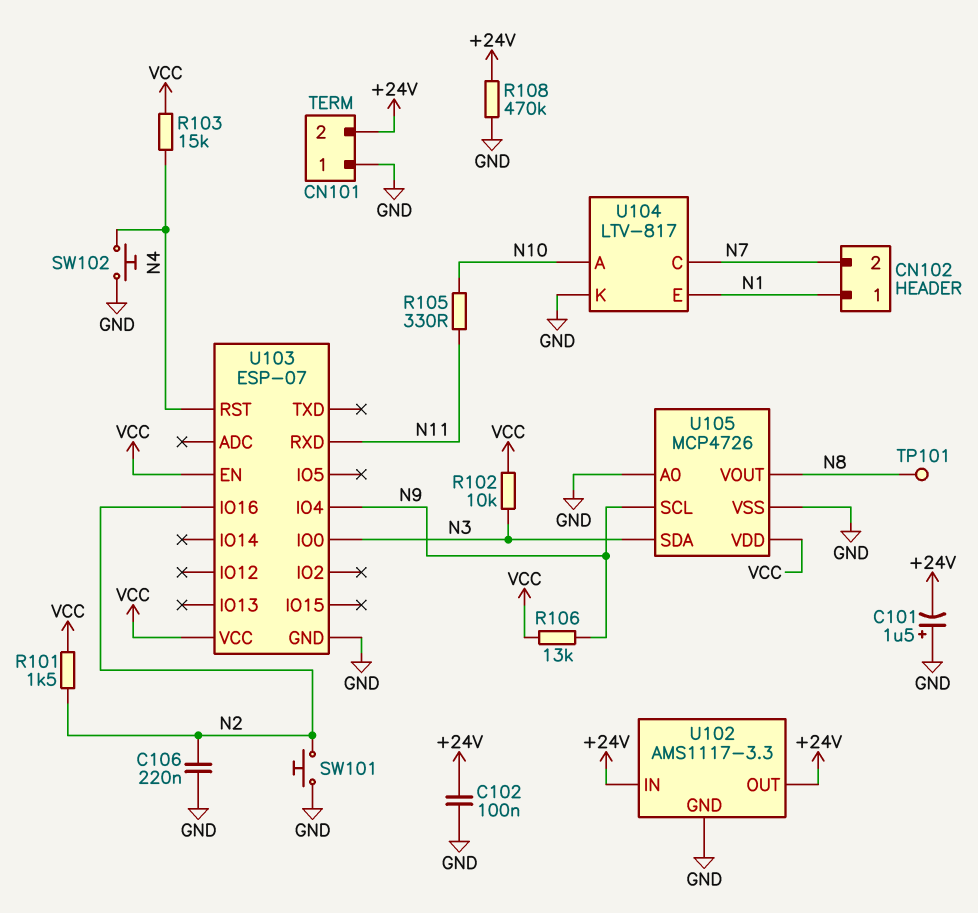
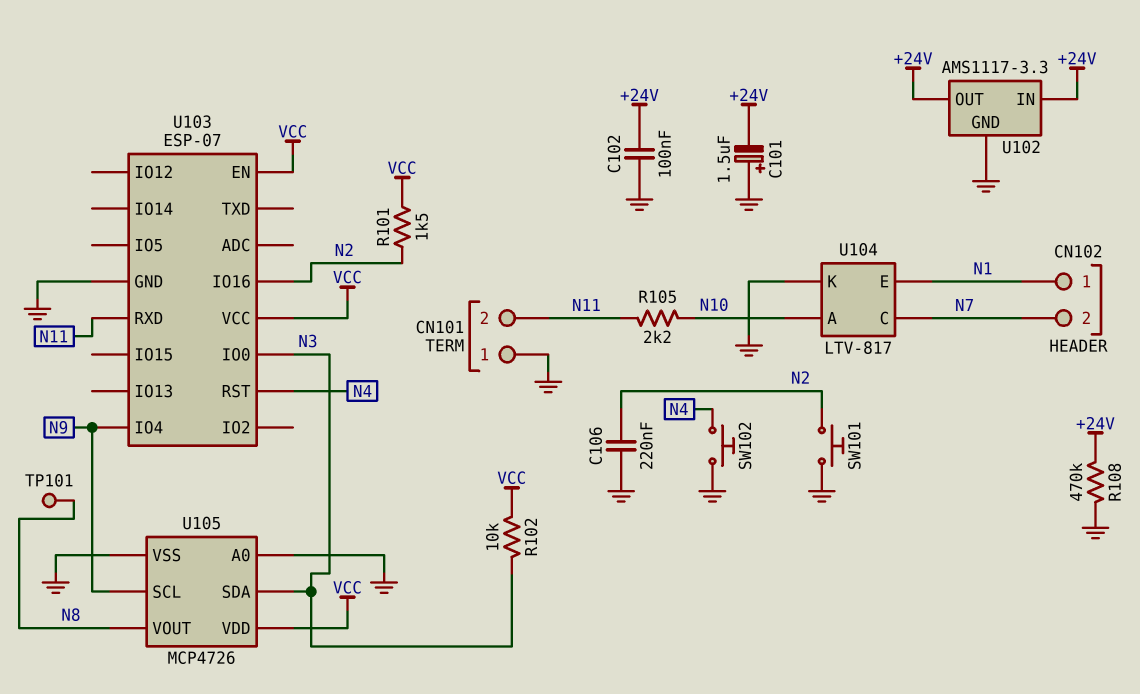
CN101 pin 2: +24V -> N11
R103: 15k (N4, VCC) -> none
R105: 330 (N10, N11) -> 2.2k (N10, N11)
R106: 13k (N9, VCC) -> none

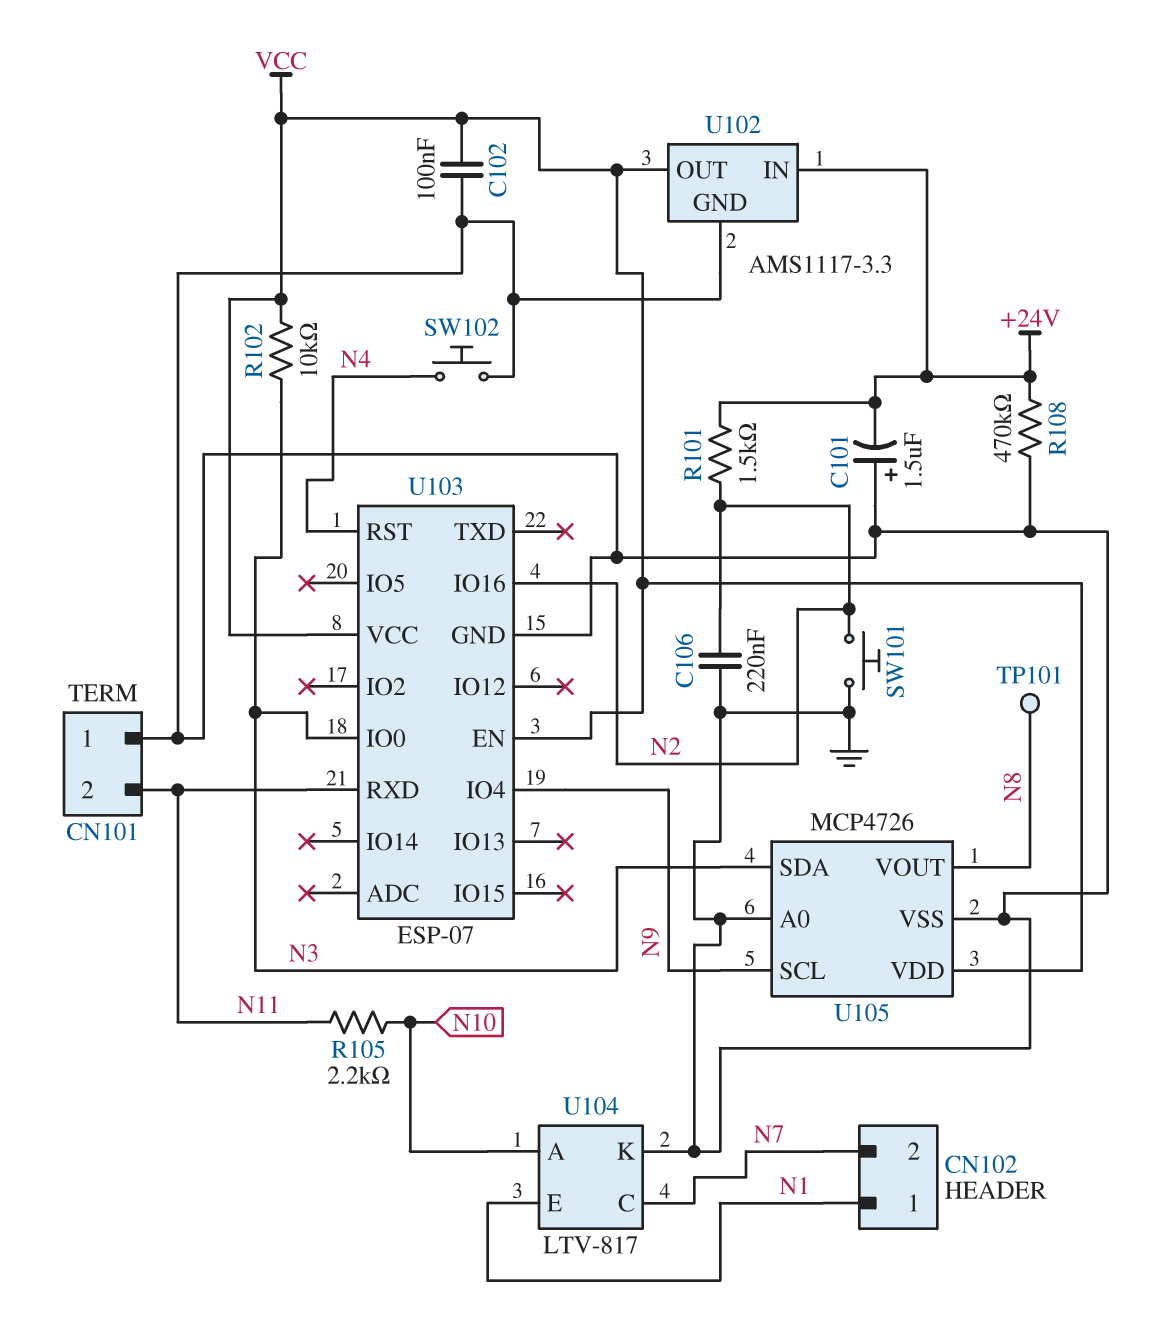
C102: 100nF (+24V, GND) -> 100nF (GND, VCC)
R101: 1.5k (N2, VCC) -> 1.5k (+24V, N2)
U102 pin OUT: +24V -> VCC

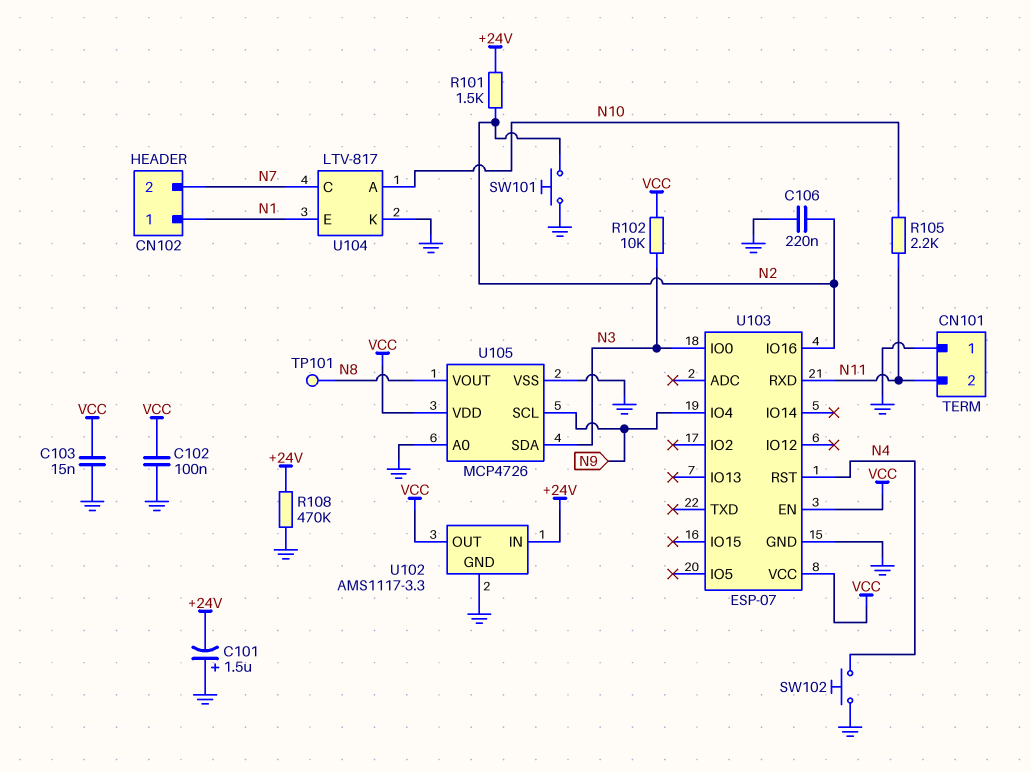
C103: none -> 15nF (GND, VCC)

